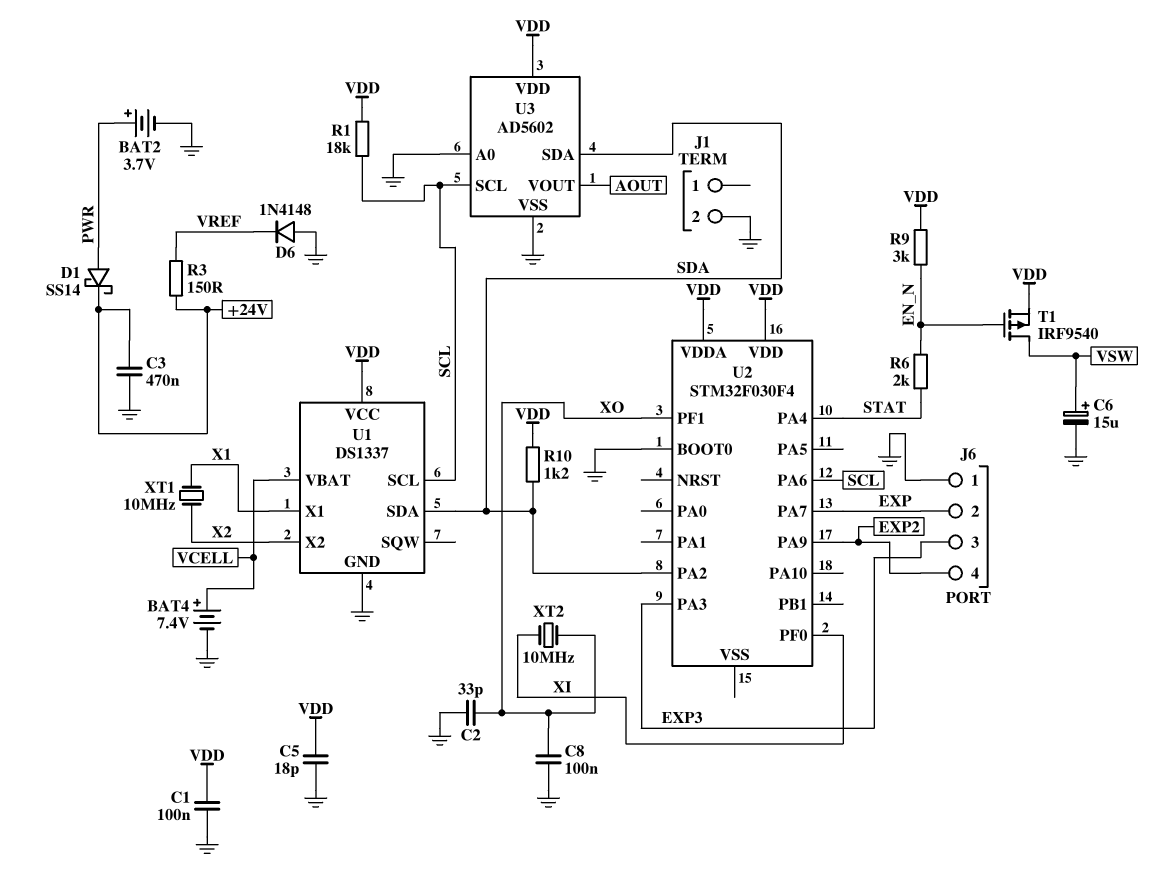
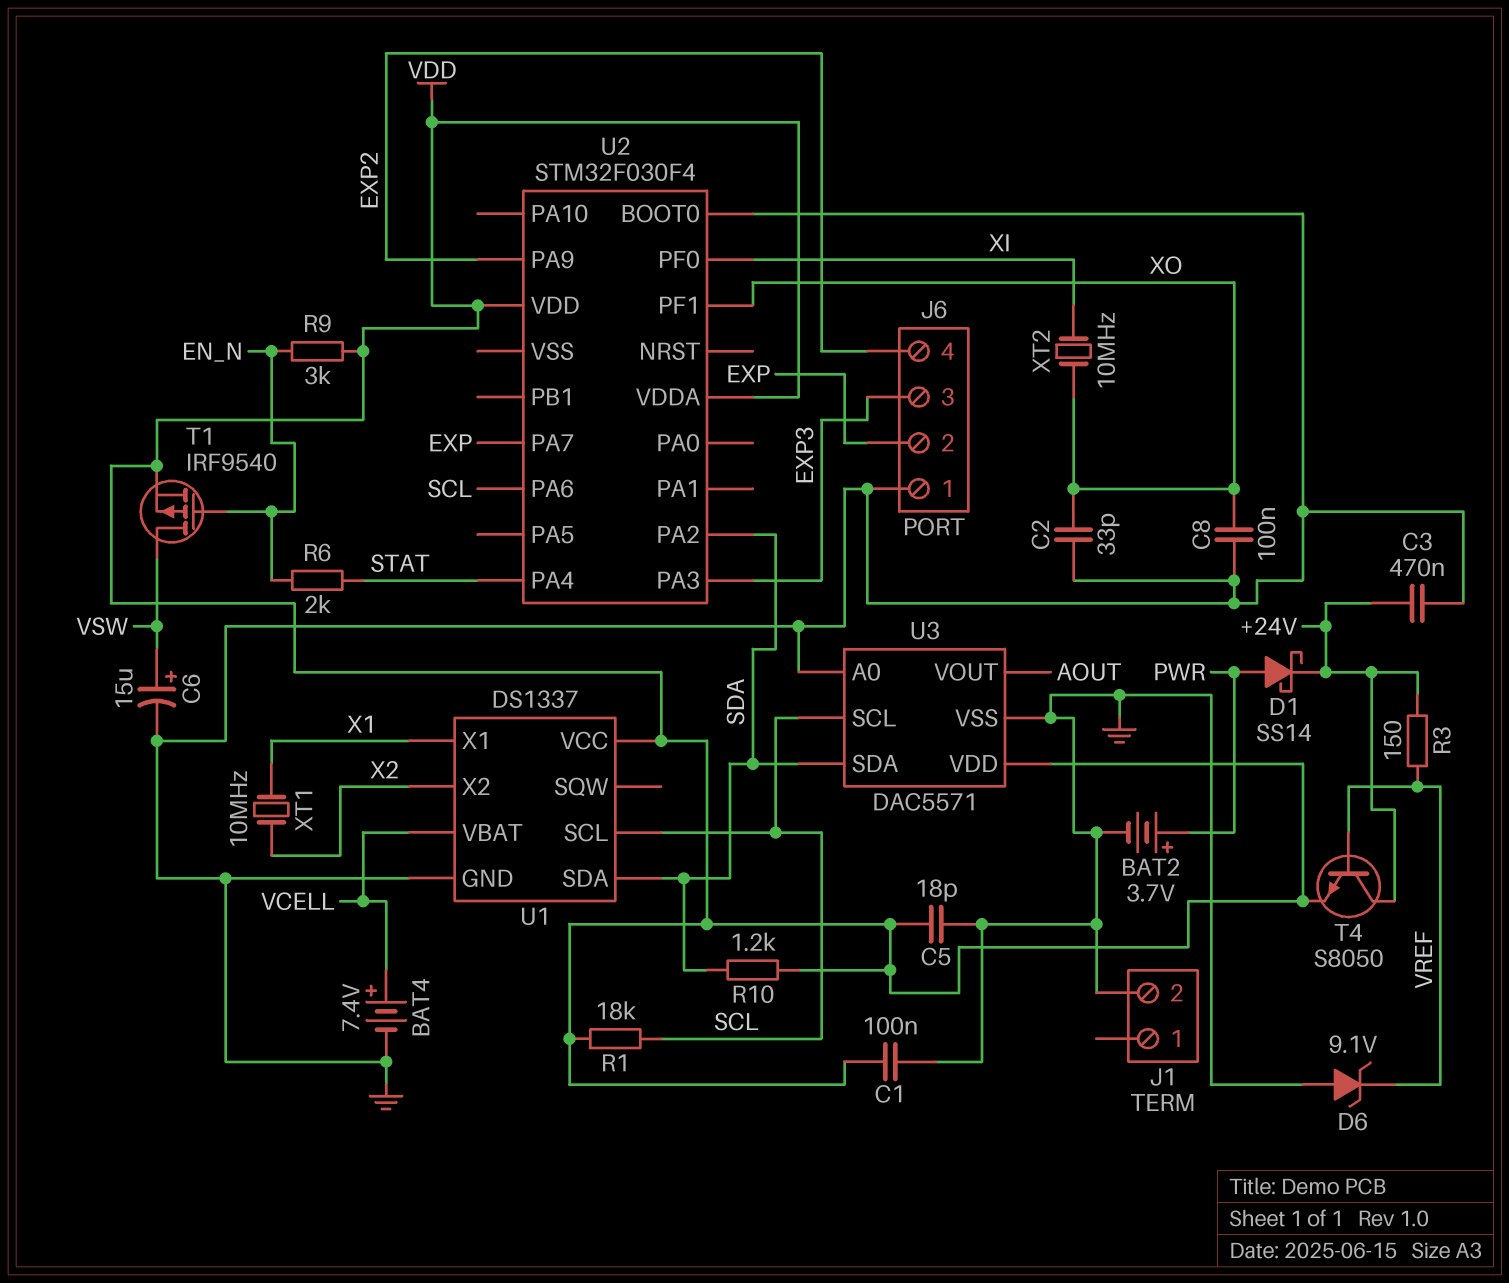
D6: diode 1N4148 (A GND, K VREF) -> zener 9.1V (A GND, K VREF)
T4: none -> NPN S8050 (B VREF, C +24V, E VDD)
U3: AD5602 -> DAC5571

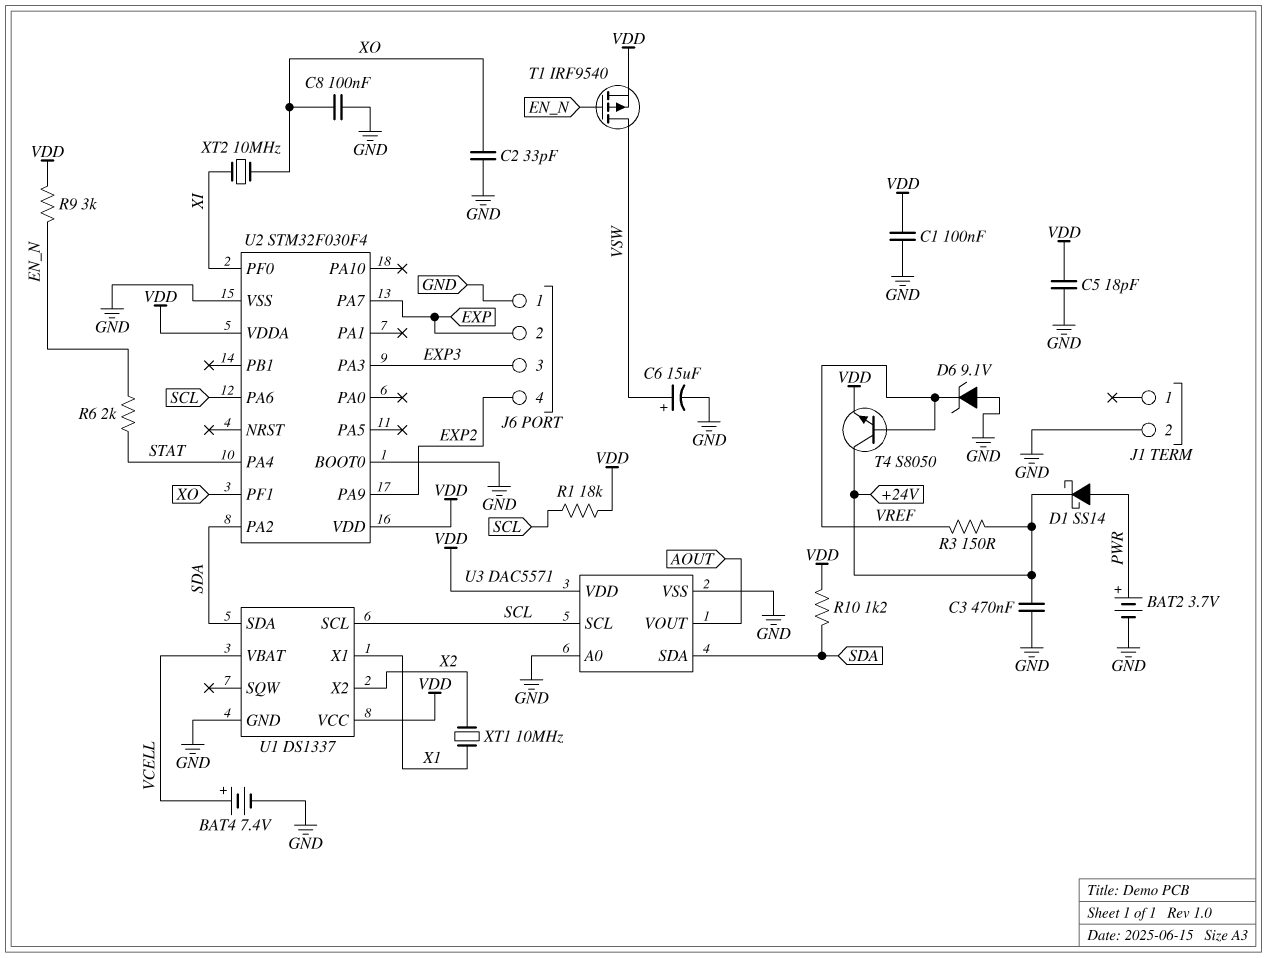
U2 pin VSS: none -> GND

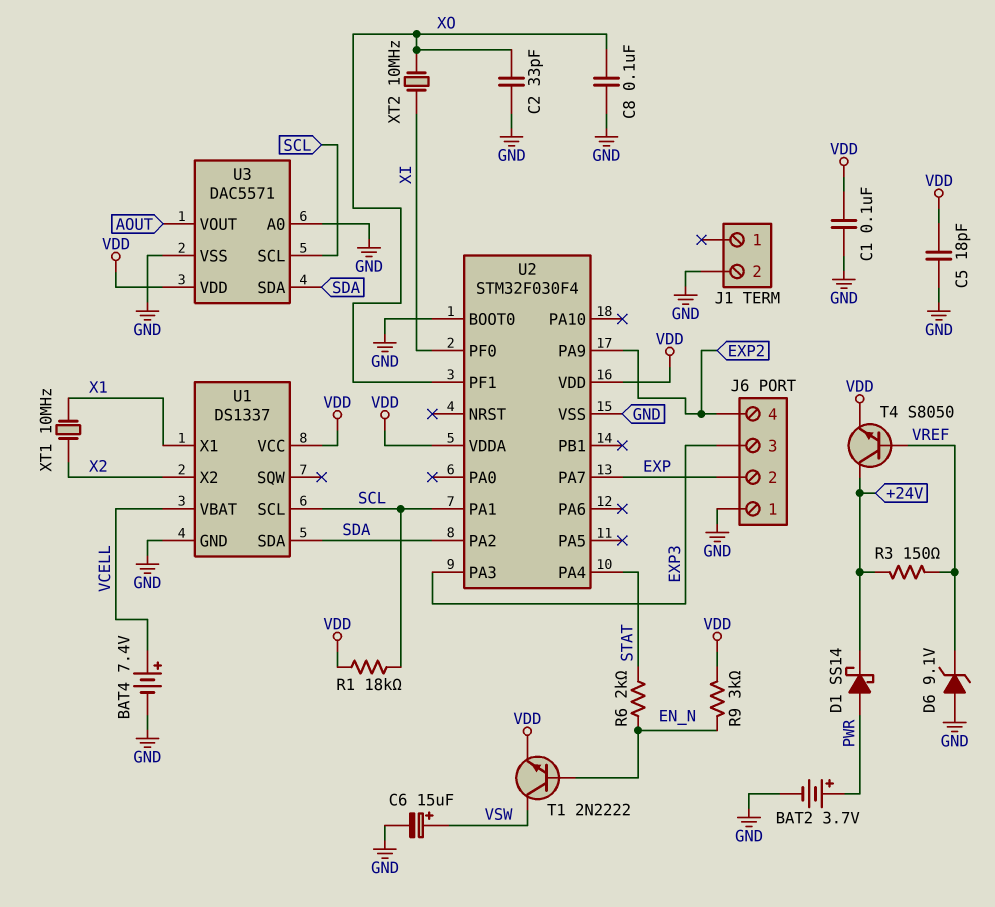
C3: 470nF (+24V, GND) -> none
R10: 1.2k (SDA, VDD) -> none
T1: PMOS IRF9540 (G EN_N, D VSW, S VDD) -> NPN 2N2222 (B EN_N, C VSW, E VDD)
U2 pin PA1: none -> SCL
U2 pin PA6: SCL -> none

